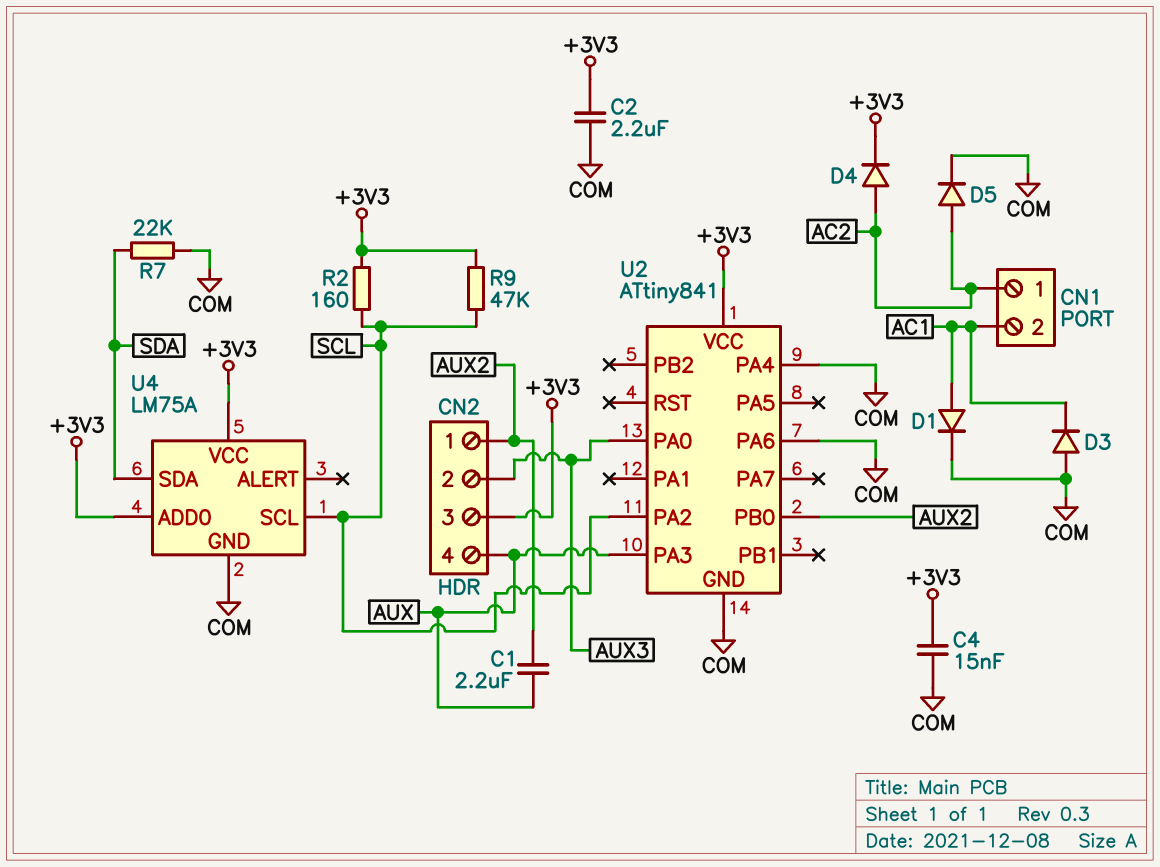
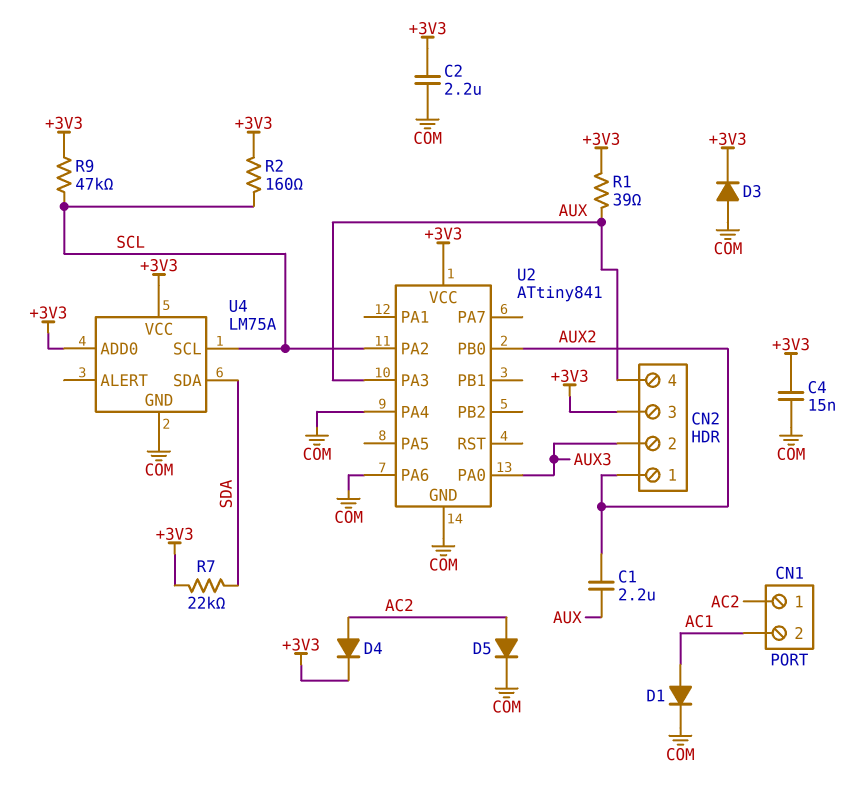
D3: diode (A COM, K AC1) -> diode (A COM, K +3V3)
R1: none -> 39 (+3V3, AUX)
R7: 22k (COM, SDA) -> 22k (+3V3, SDA)

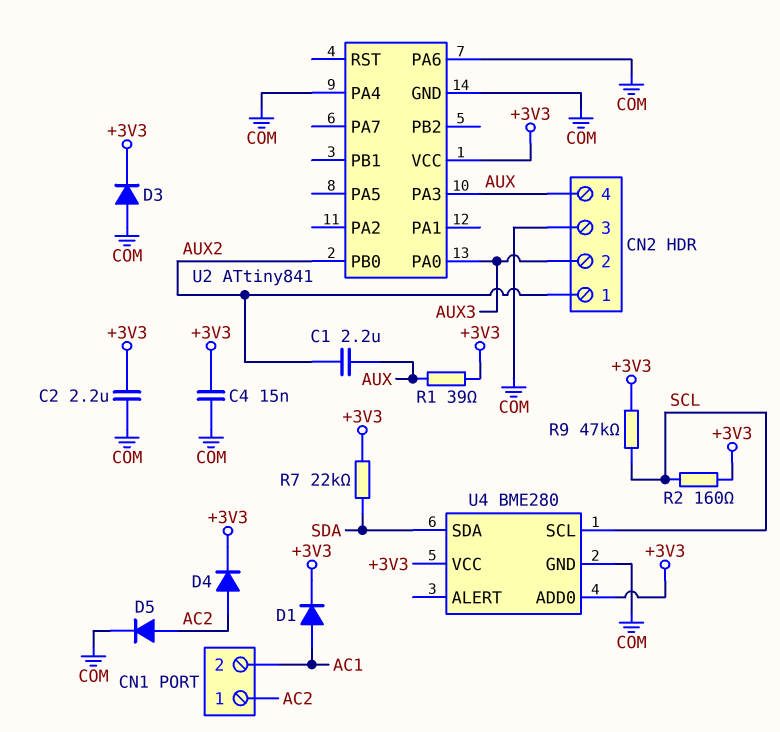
CN2 pin 3: +3V3 -> COM
D1: diode (A AC1, K COM) -> diode (A AC1, K +3V3)
U2 pin PA2: SCL -> none
U4: LM75A -> BME280

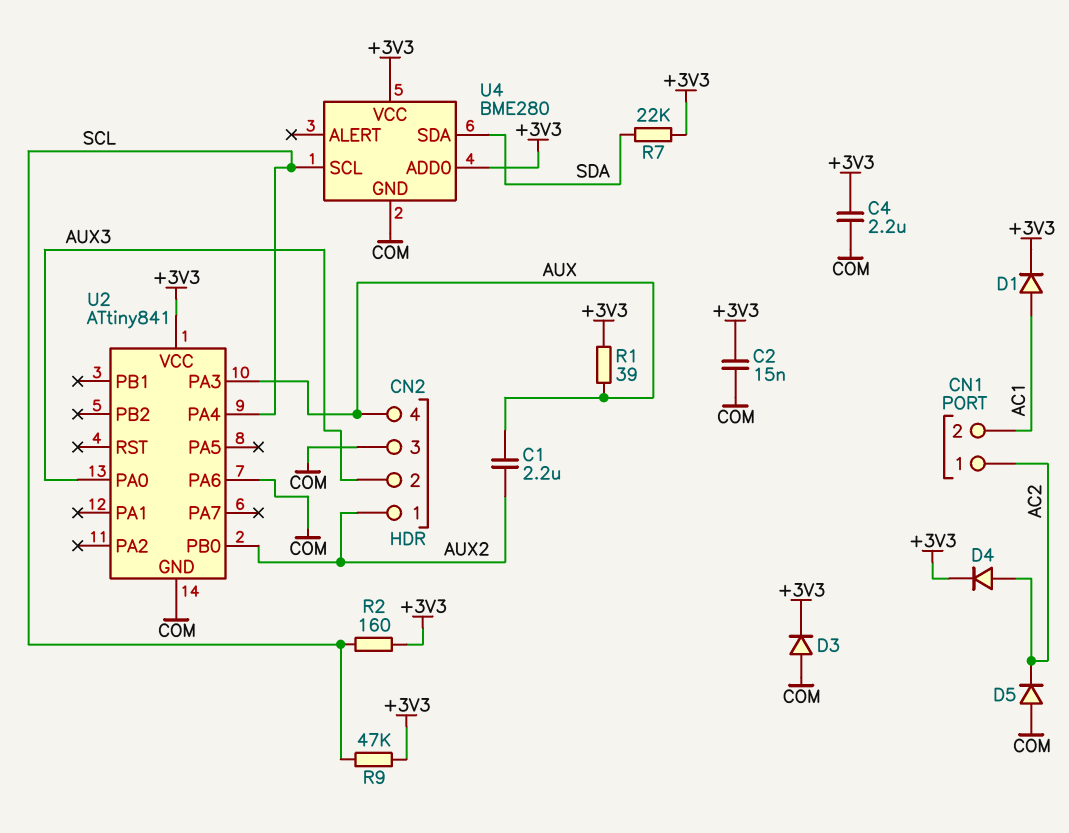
C2: 2.2uF (+3V3, COM) -> 15nF (+3V3, COM)
C4: 15nF (+3V3, COM) -> 2.2uF (+3V3, COM)
D5: diode (A AC2, K COM) -> diode (A COM, K AC2)
U2 pin PA4: COM -> SCL

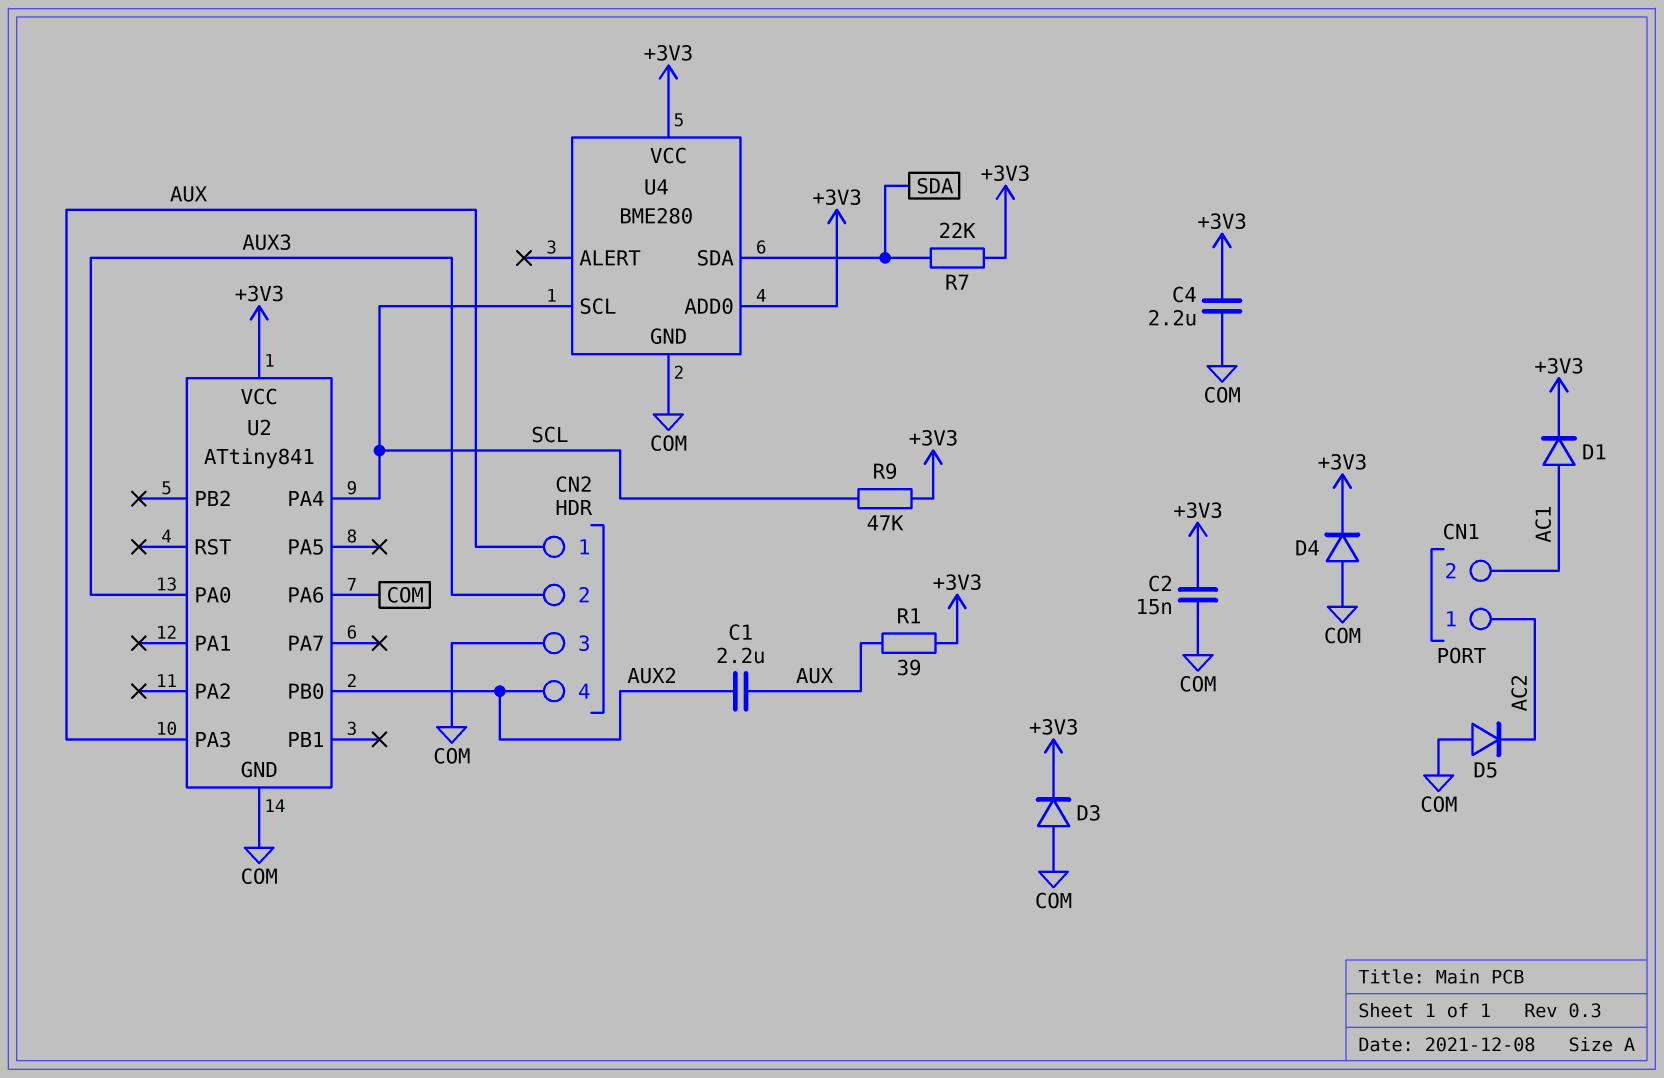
CN2 pin 1: AUX2 -> AUX
CN2 pin 4: AUX -> AUX2
D4: diode (A AC2, K +3V3) -> diode (A COM, K +3V3)
R2: 160 (+3V3, SCL) -> none

